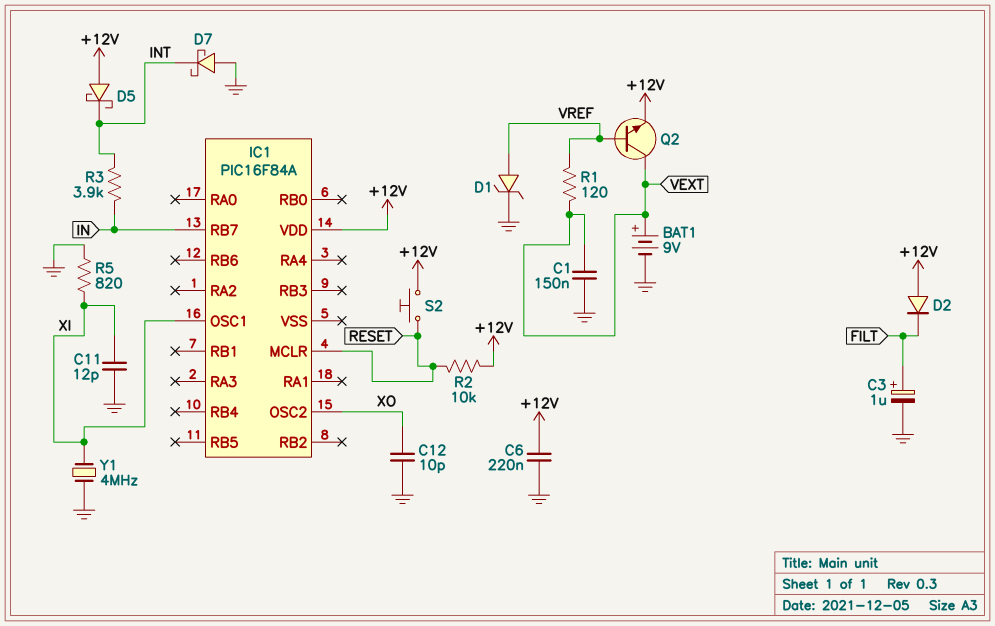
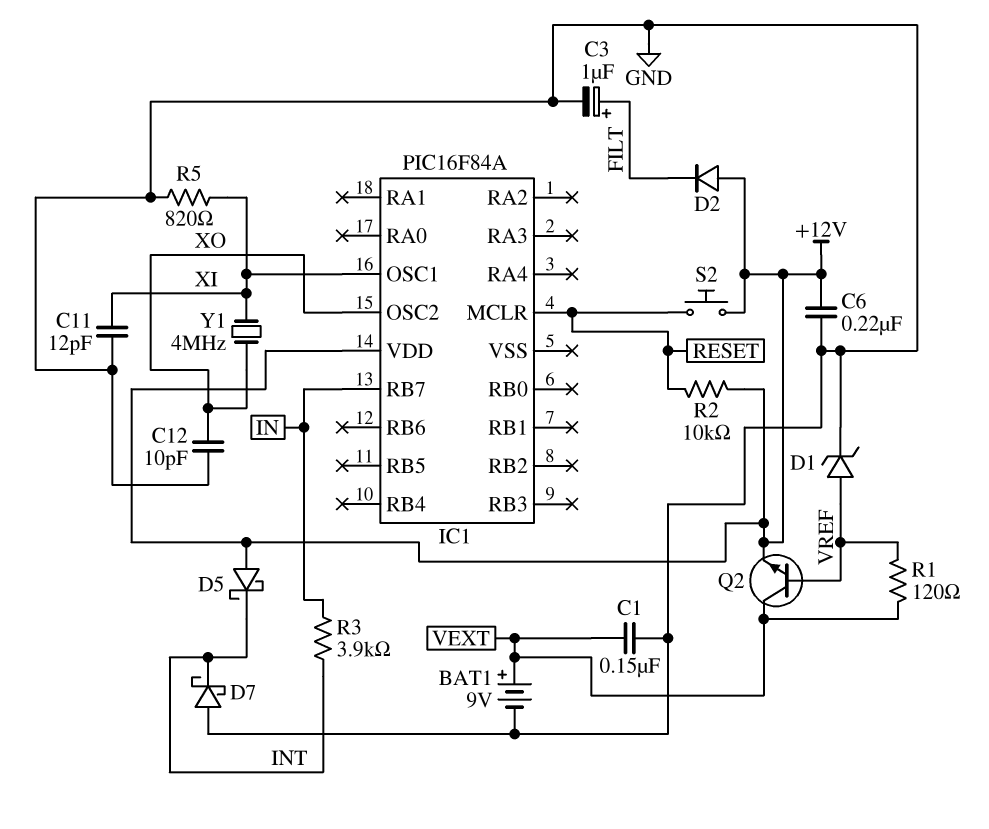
Y1: 4MHz (GND, XI) -> 4MHz (XI, XO)

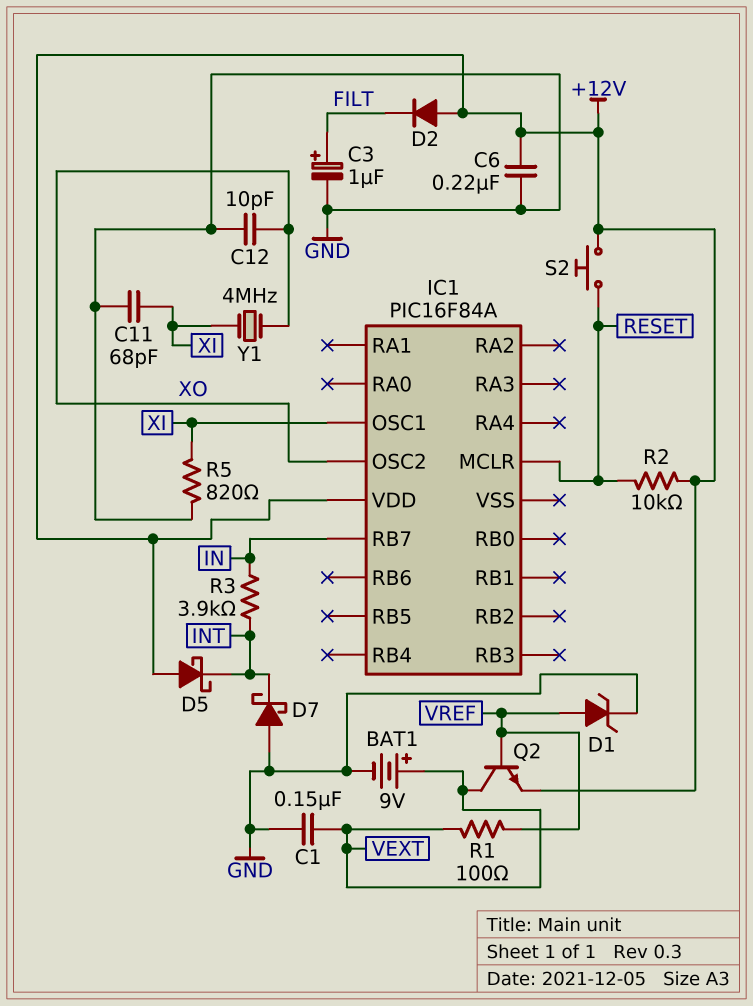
C11: 12pF (GND, XI) -> 68pF (GND, XI)
R1: 120 (VEXT, VREF) -> 100 (VEXT, VREF)

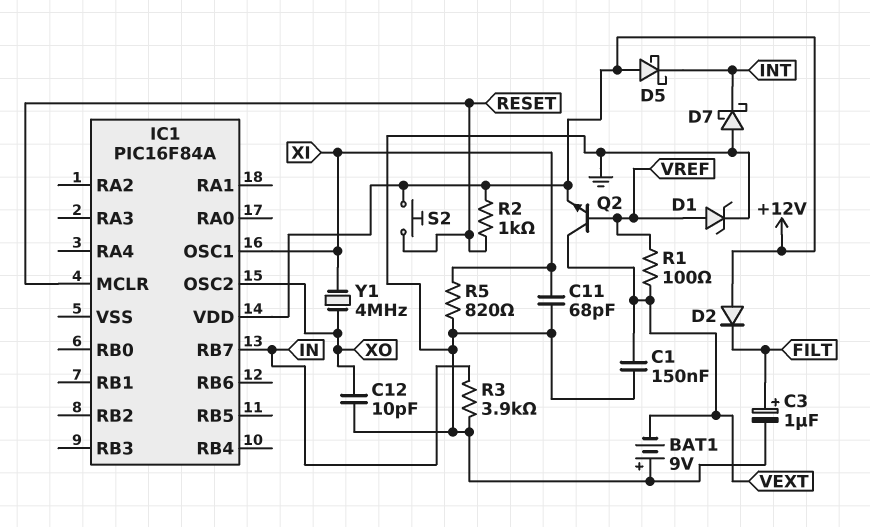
BAT1: 9V (plus VEXT, minus GND) -> 9V (plus GND, minus VEXT)
C6: 220nF (+12V, GND) -> none
R2: 10k (+12V, RESET) -> 1k (+12V, RESET)
R3: 3.9k (IN, INT) -> 3.9k (GND, IN)

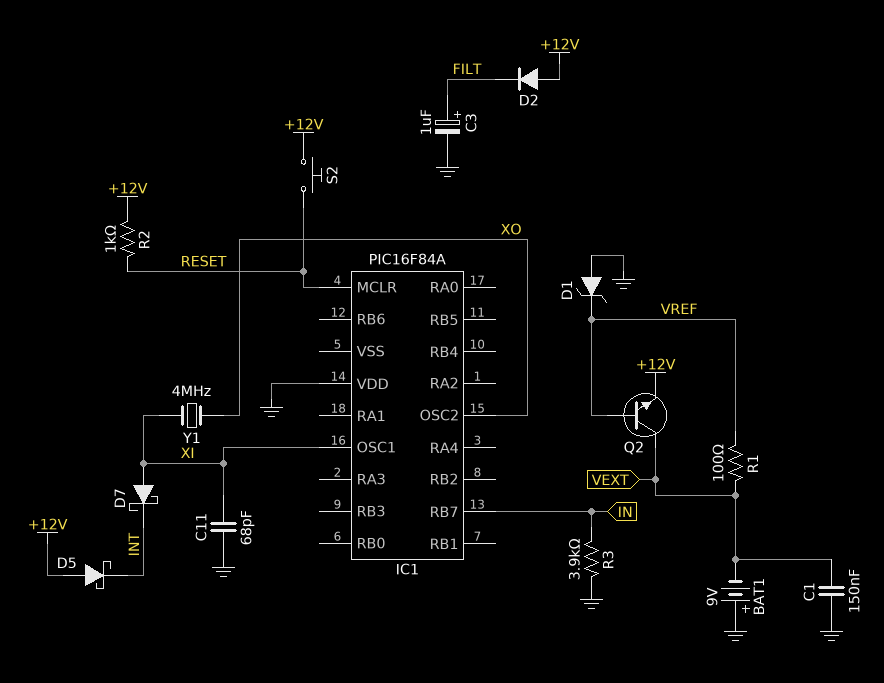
C12: 10pF (GND, XO) -> none
D1: zener (A VREF, K GND) -> zener (A GND, K VREF)
D7: schottky (A GND, K INT) -> schottky (A XI, K INT)
IC1 pin VDD: +12V -> GND
R5: 820 (GND, XI) -> none

